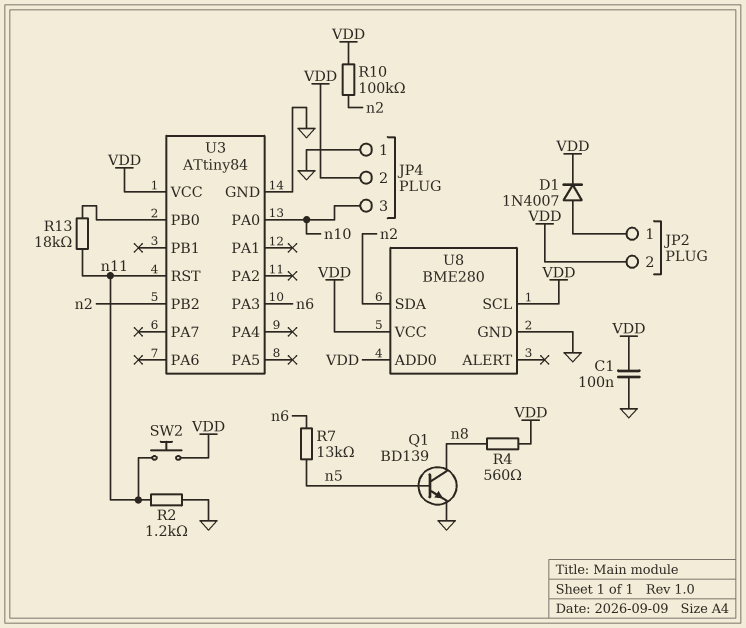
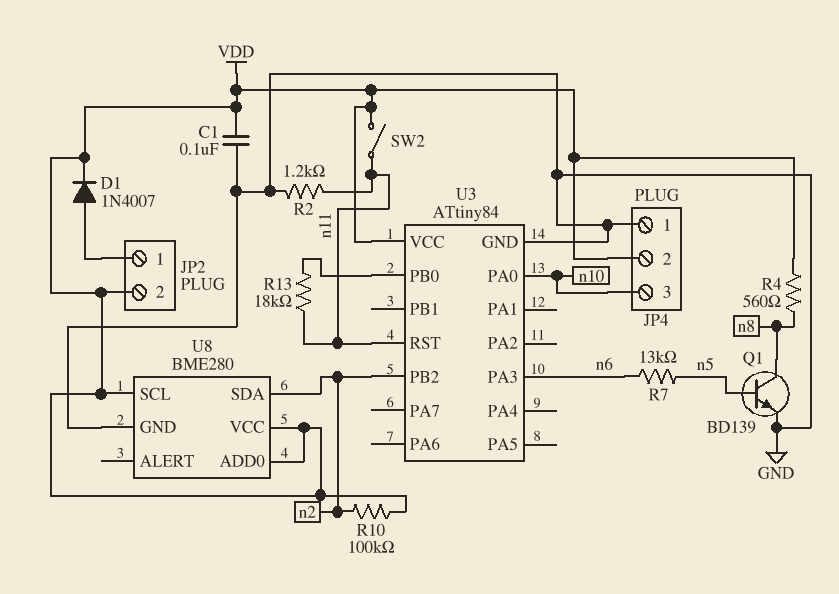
SW2: button (VDD, n11) -> switch (VDD, n11)

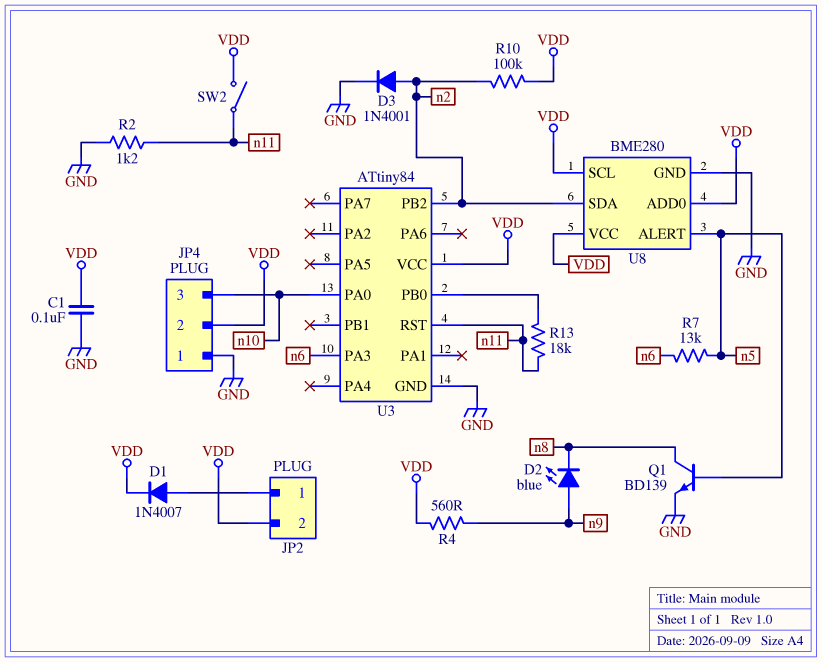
D2: none -> LED blue (A n9, K n8)
D3: none -> diode 1N4001 (A n2, K GND)
R4: 560 (VDD, n8) -> 560 (VDD, n9)
U8 pin ALERT: none -> n5

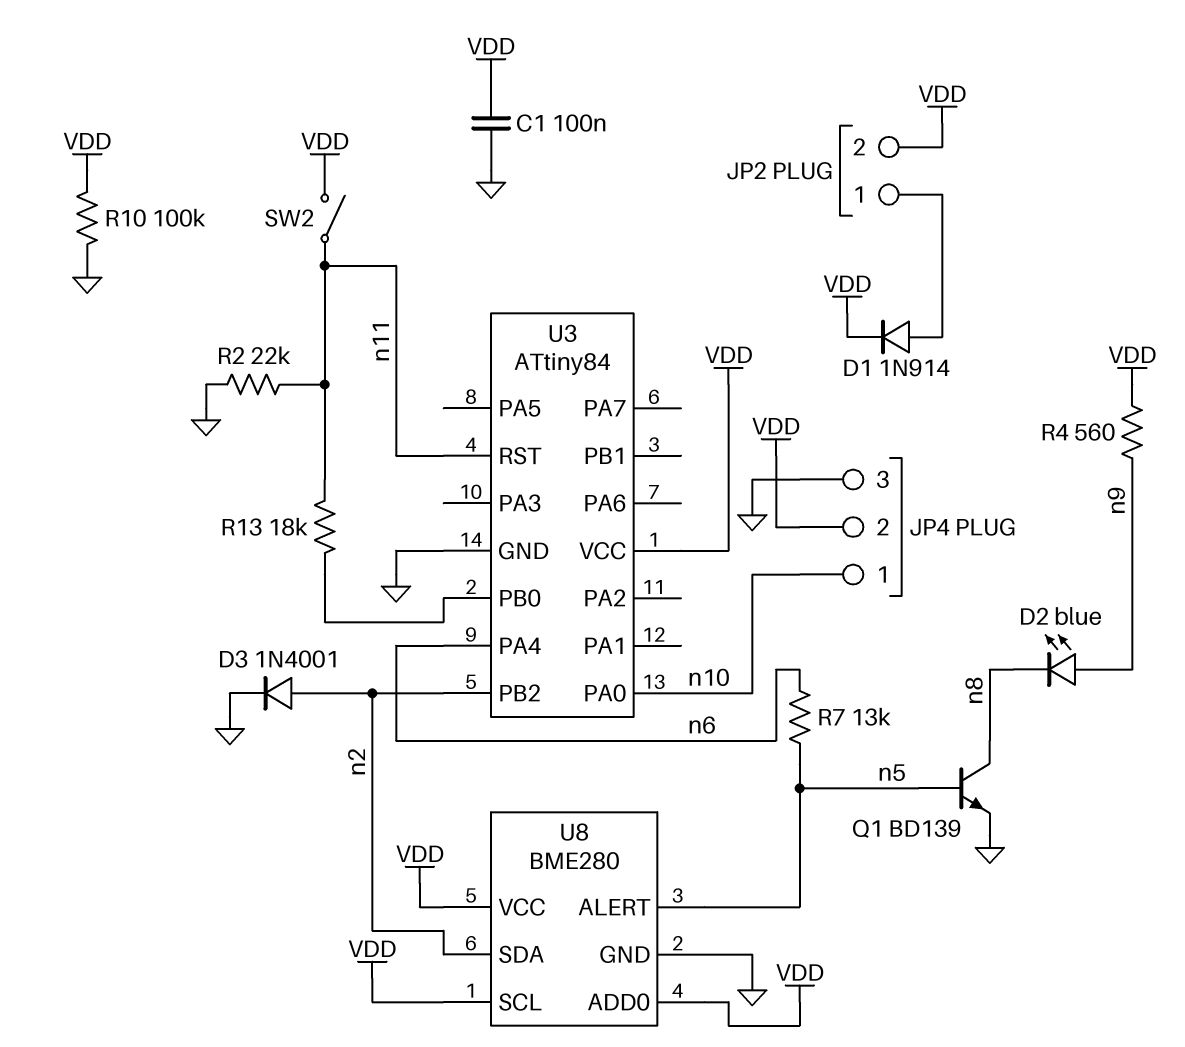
D1: diode 1N4007 (A JP2/1, K VDD) -> diode 1N914 (A JP2/1, K VDD)
JP4 pin 1: GND -> n10
JP4 pin 3: n10 -> GND
R2: 1.2k (GND, n11) -> 22k (GND, n11)
R10: 100k (VDD, n2) -> 100k (GND, VDD)
U3 pin PA3: n6 -> none
U3 pin PA4: none -> n6

